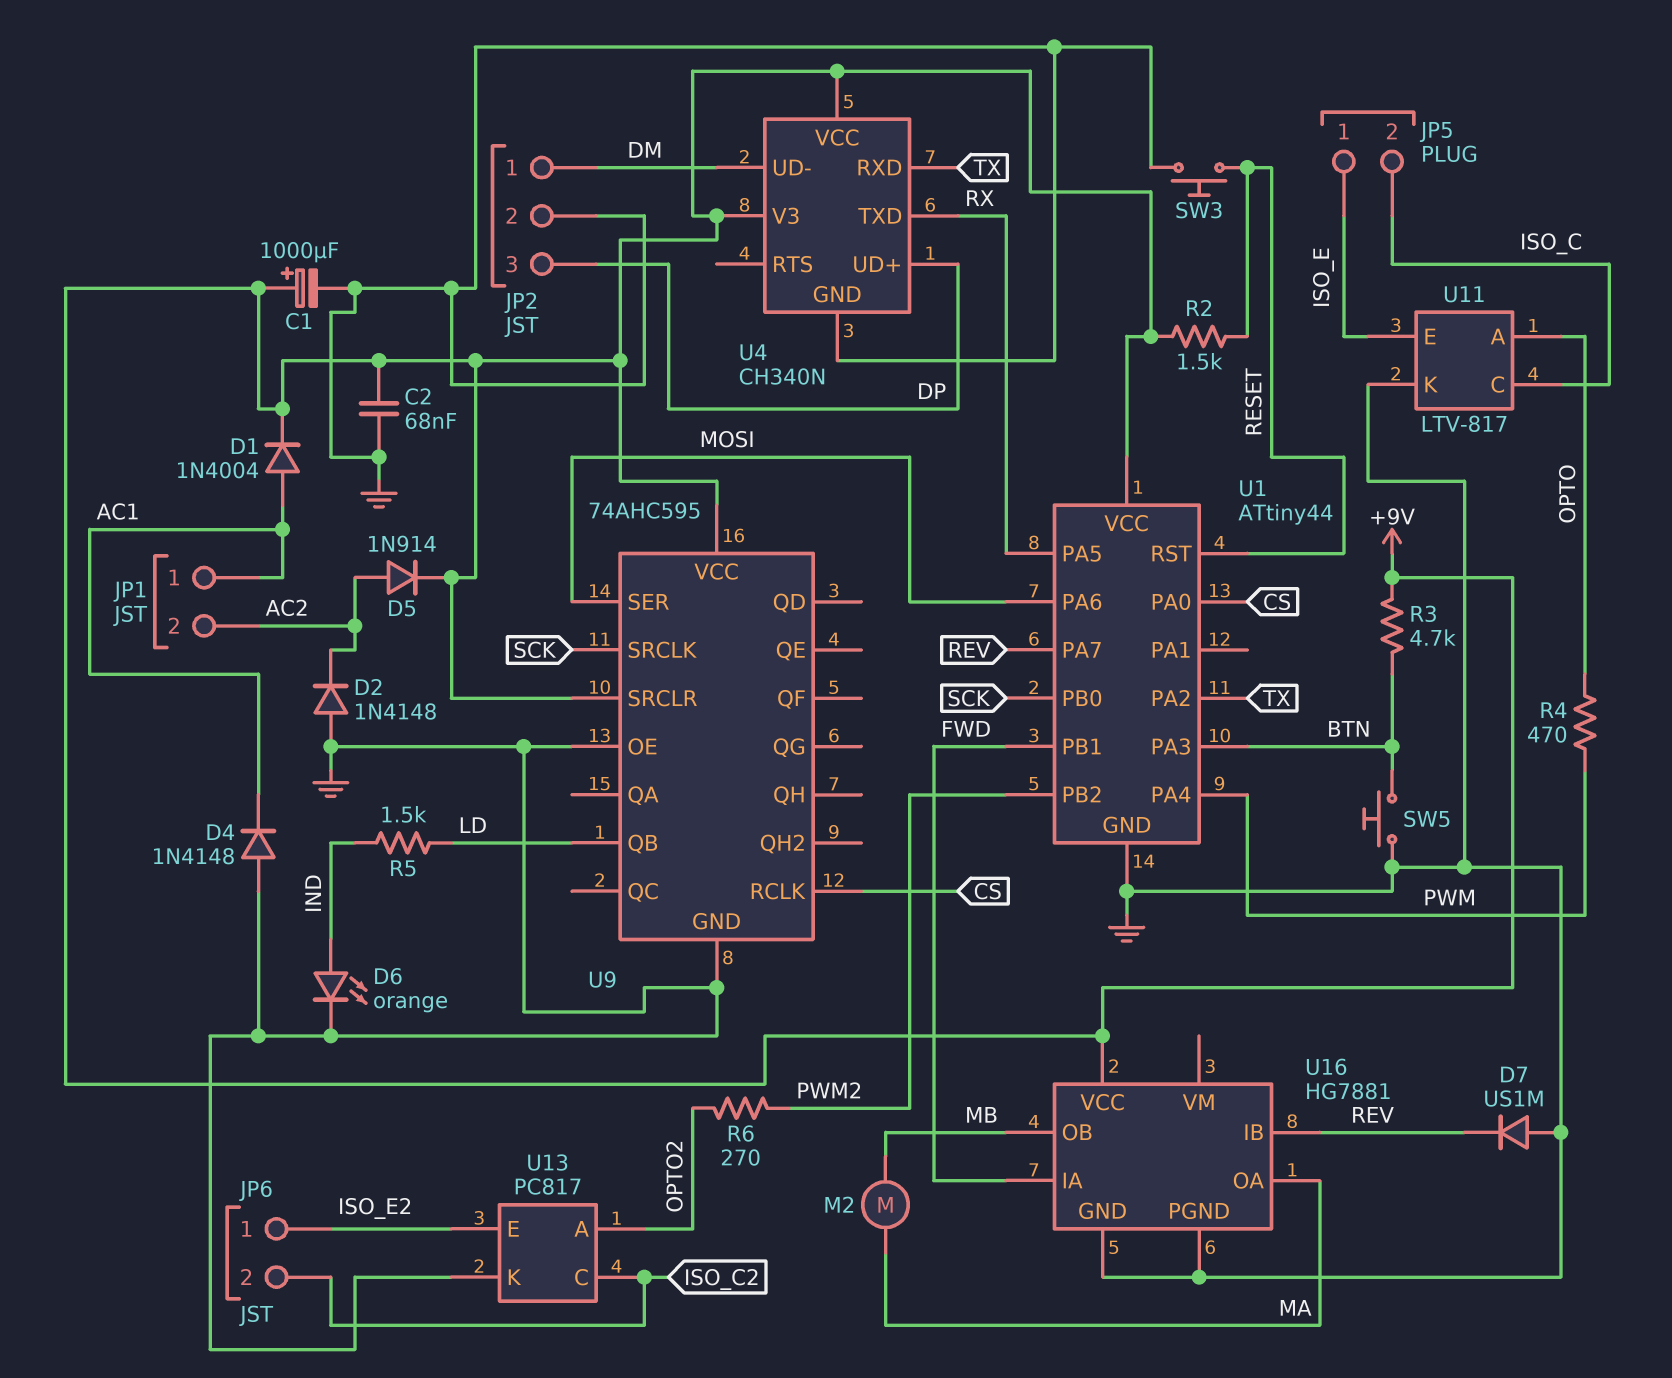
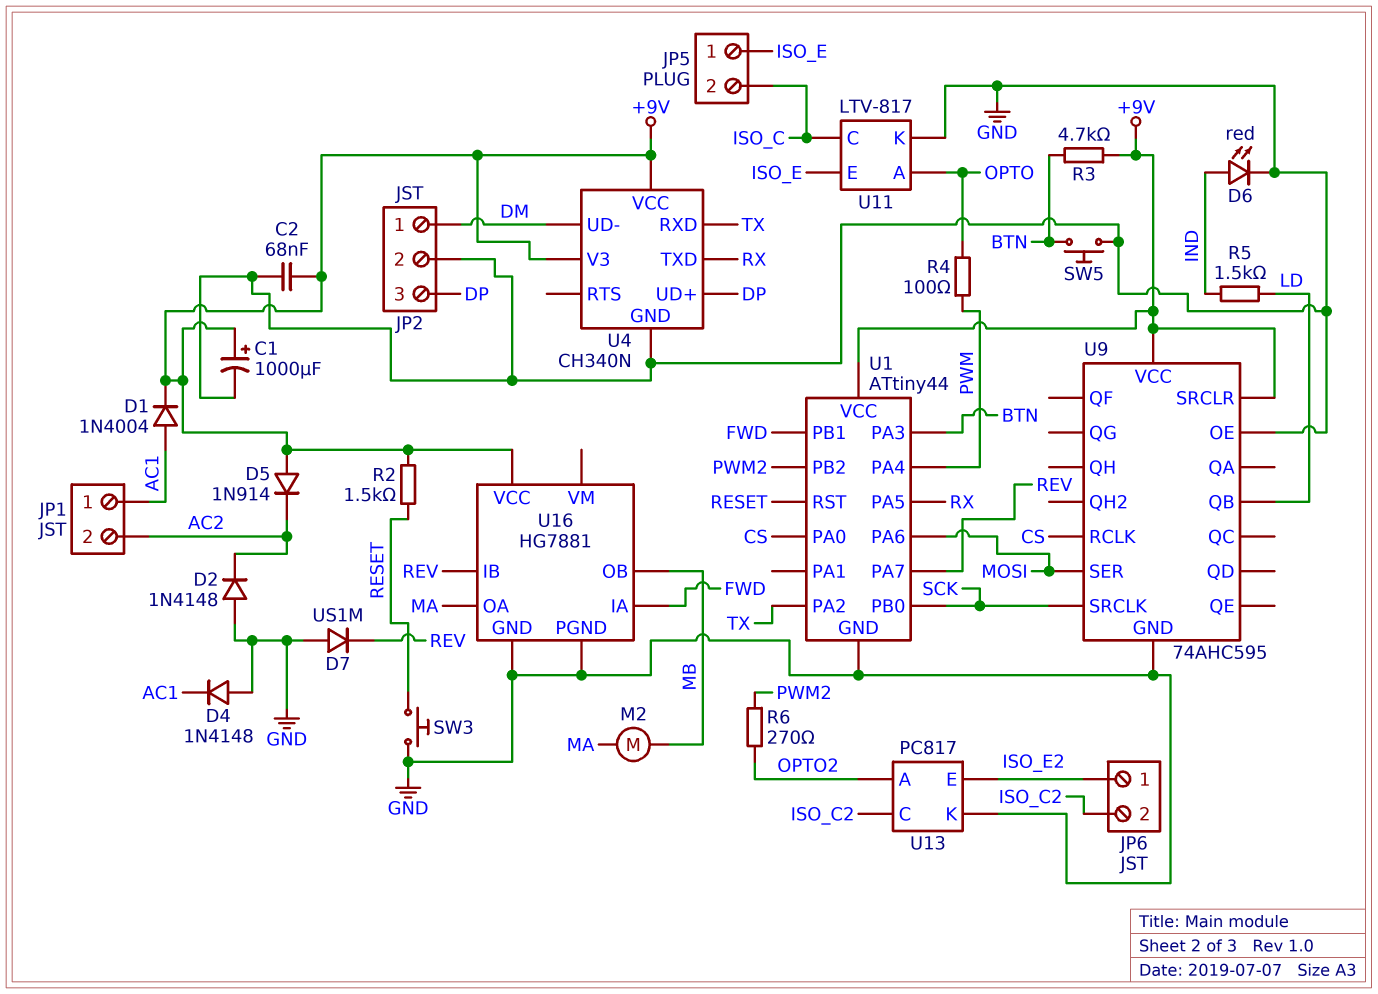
D5: diode 1N914 (A AC2, K +9V) -> diode 1N914 (A +9V, K AC2)
D6: LED orange (A IND, K GND) -> LED red (A IND, K GND)
R4: 470 (OPTO, PWM) -> 100 (OPTO, PWM)

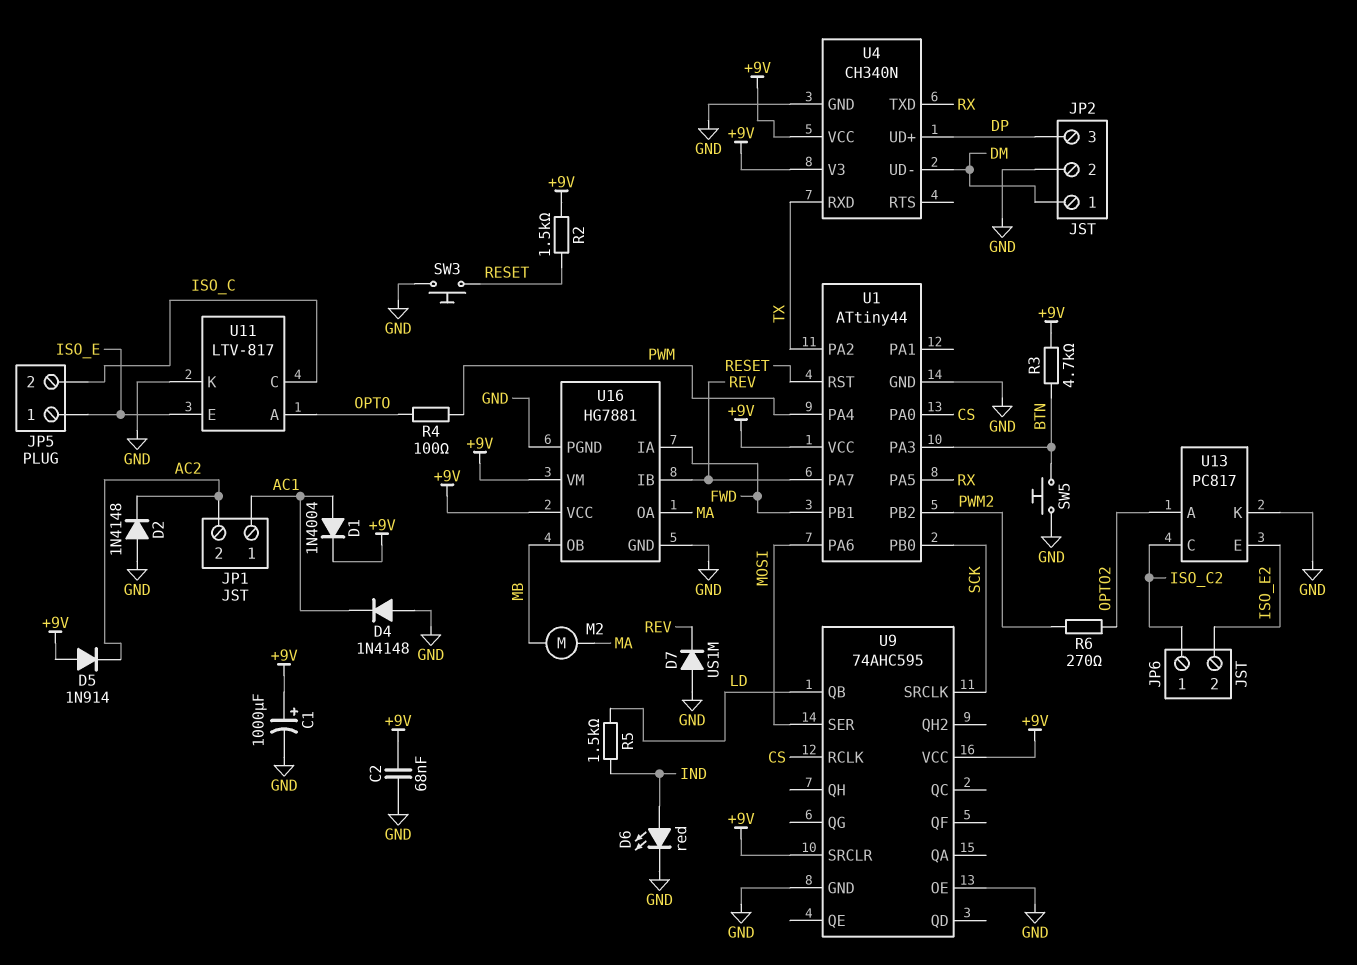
JP6 pin 1: ISO_E2 -> ISO_C2
JP6 pin 2: ISO_C2 -> ISO_E2
U16 pin VM: none -> +9V

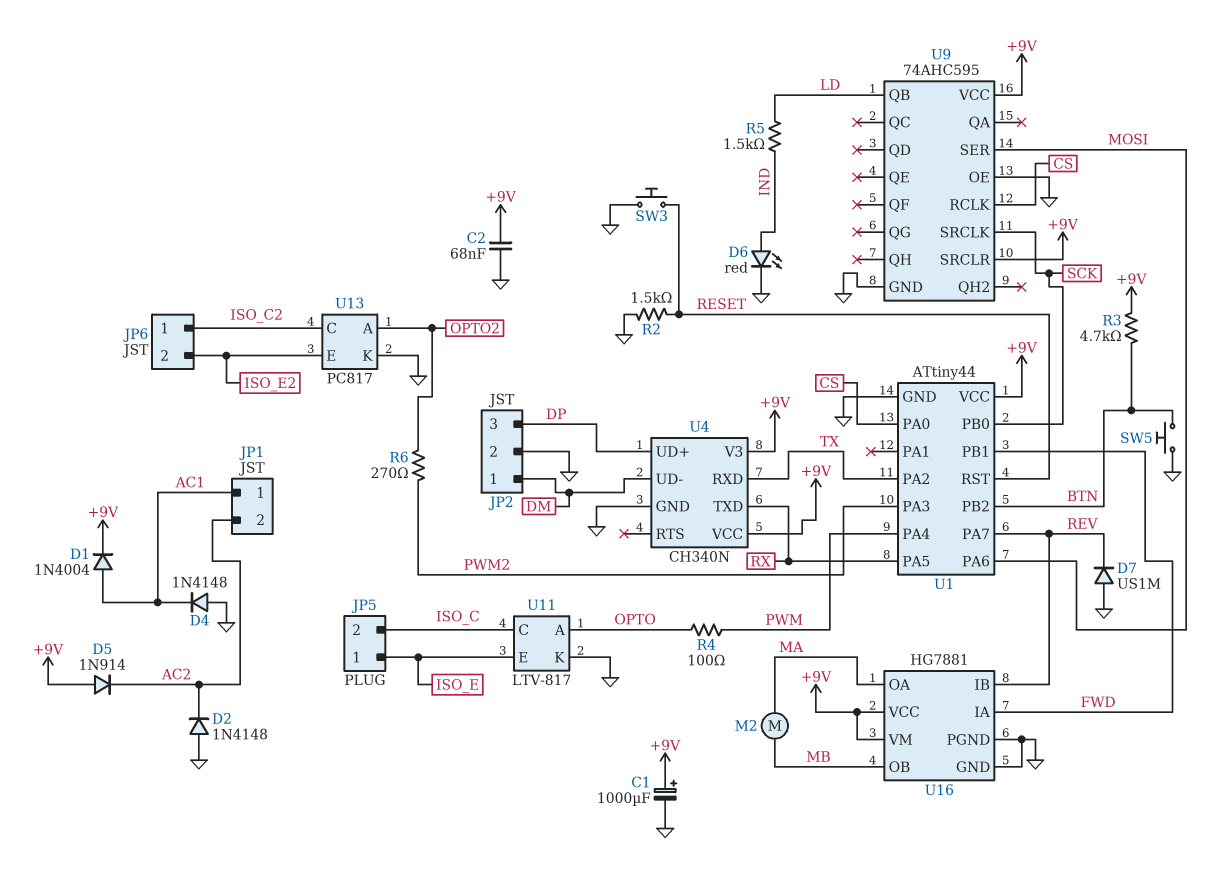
R2: 1.5k (+9V, RESET) -> 1.5k (GND, RESET)
U1 pin PA3: BTN -> PWM2
U1 pin PB2: PWM2 -> BTN

